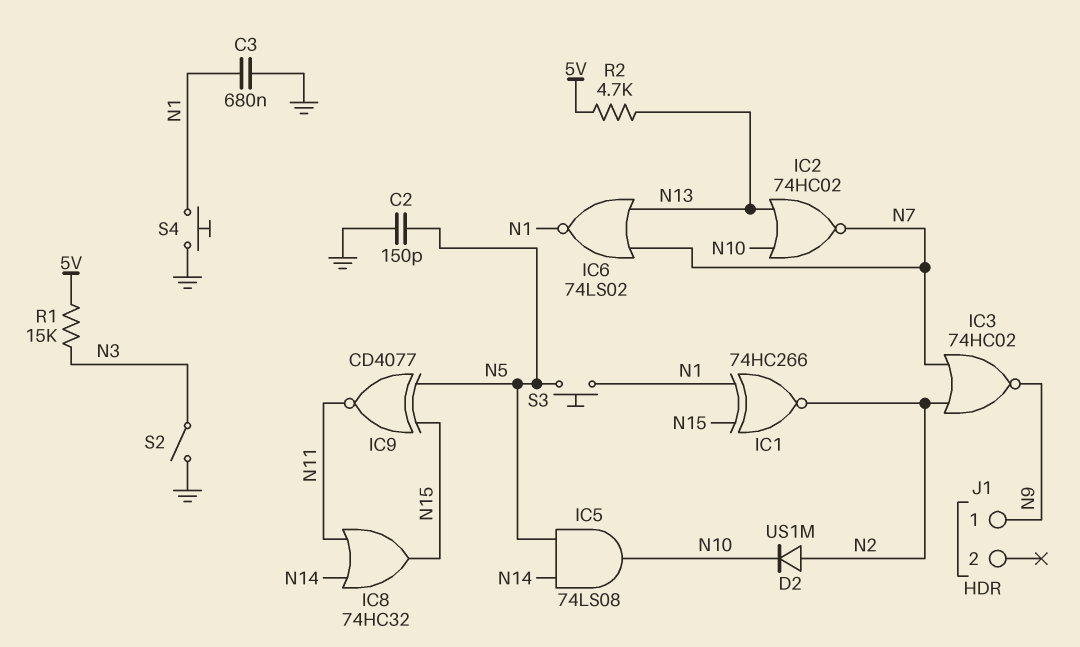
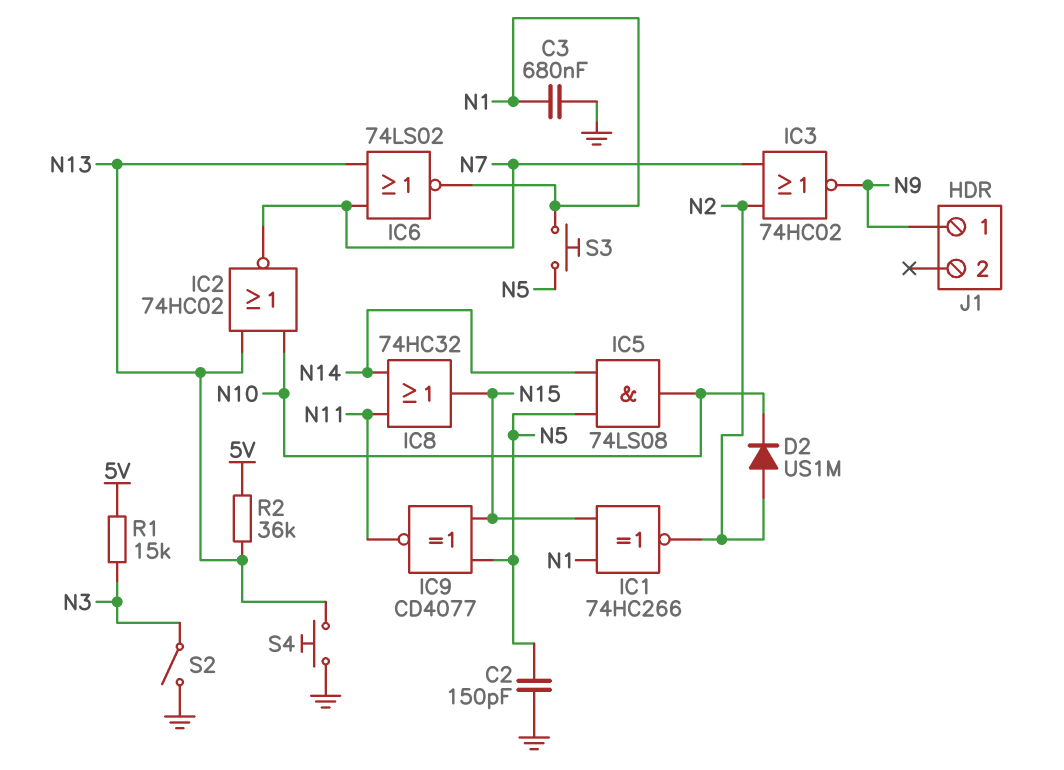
R2: 4.7k (5V, N13) -> 36k (5V, N13)
S4: button (GND, N1) -> button (GND, N13)

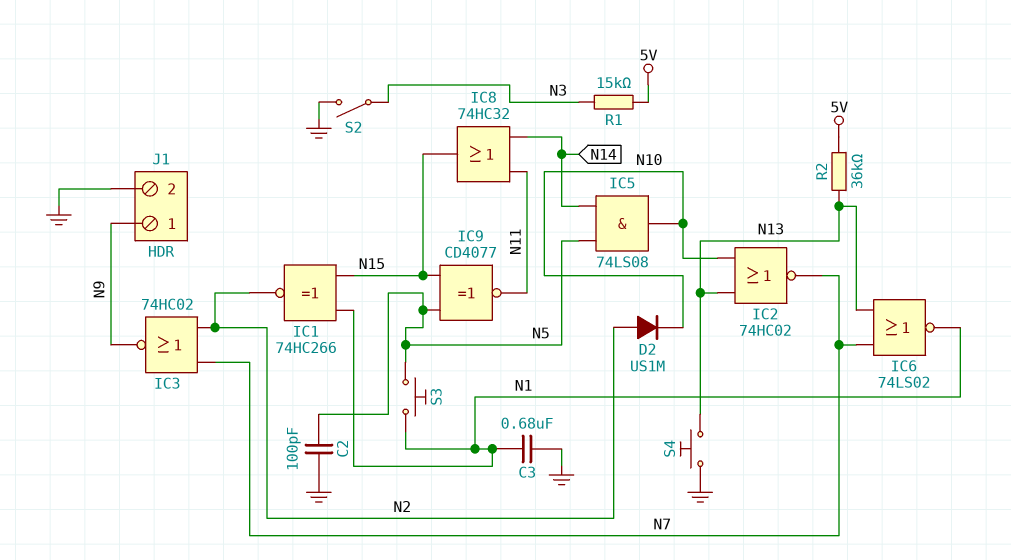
C2: 150pF (GND, N5) -> 100pF (GND, N5)
J1 pin 2: none -> GND

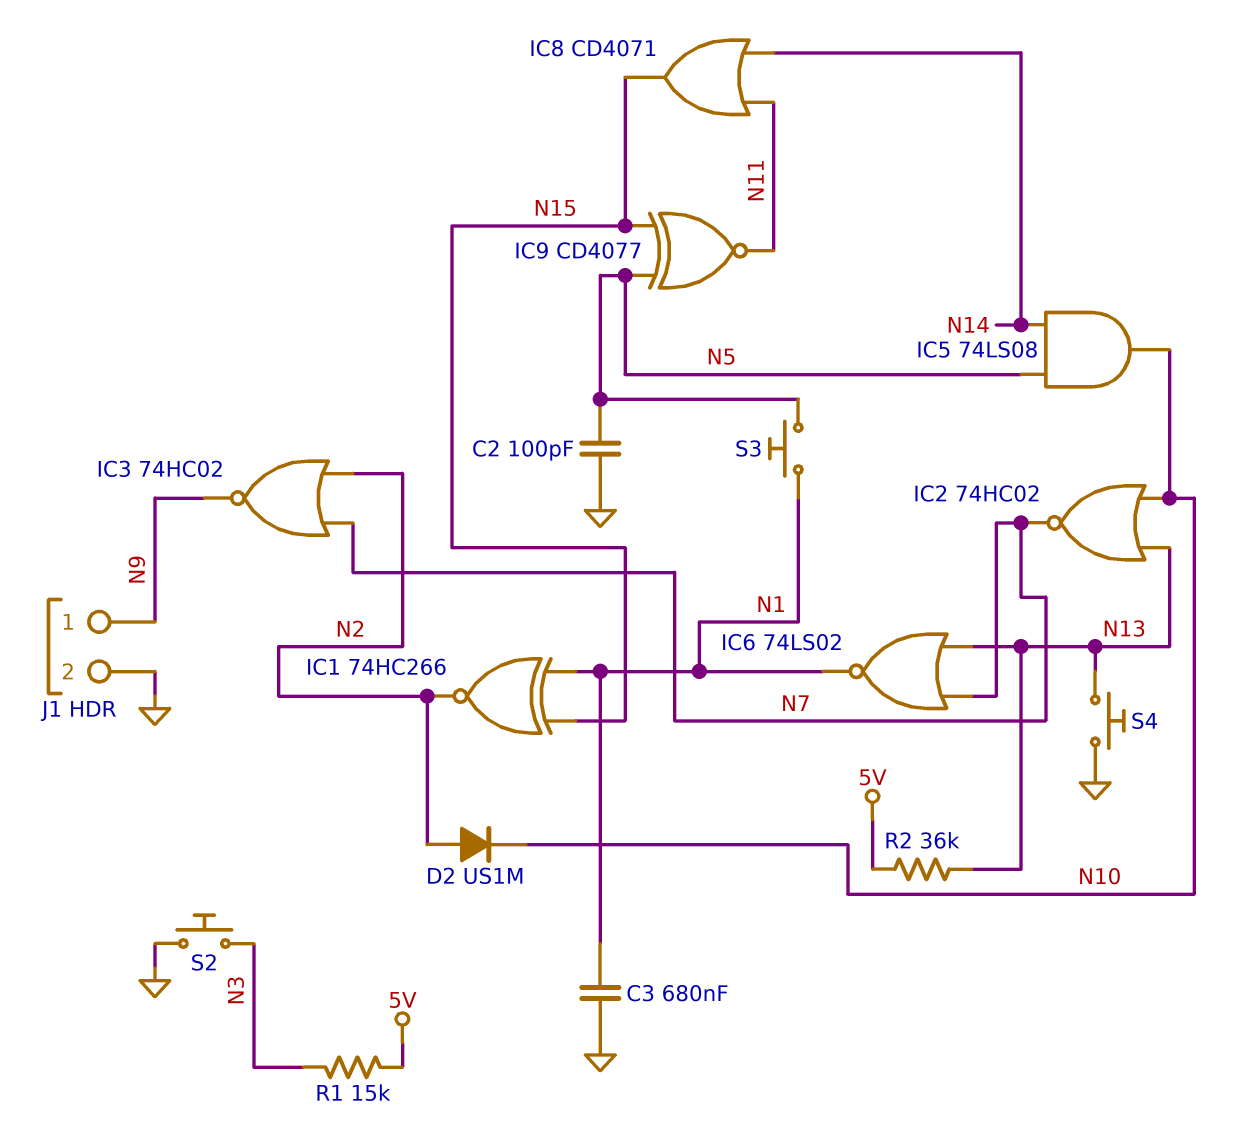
IC8: OR 74HC32 (in N11, in N14, out N15) -> OR CD4071 (in N11, in N14, out N15)
S2: switch (GND, N3) -> button (GND, N3)

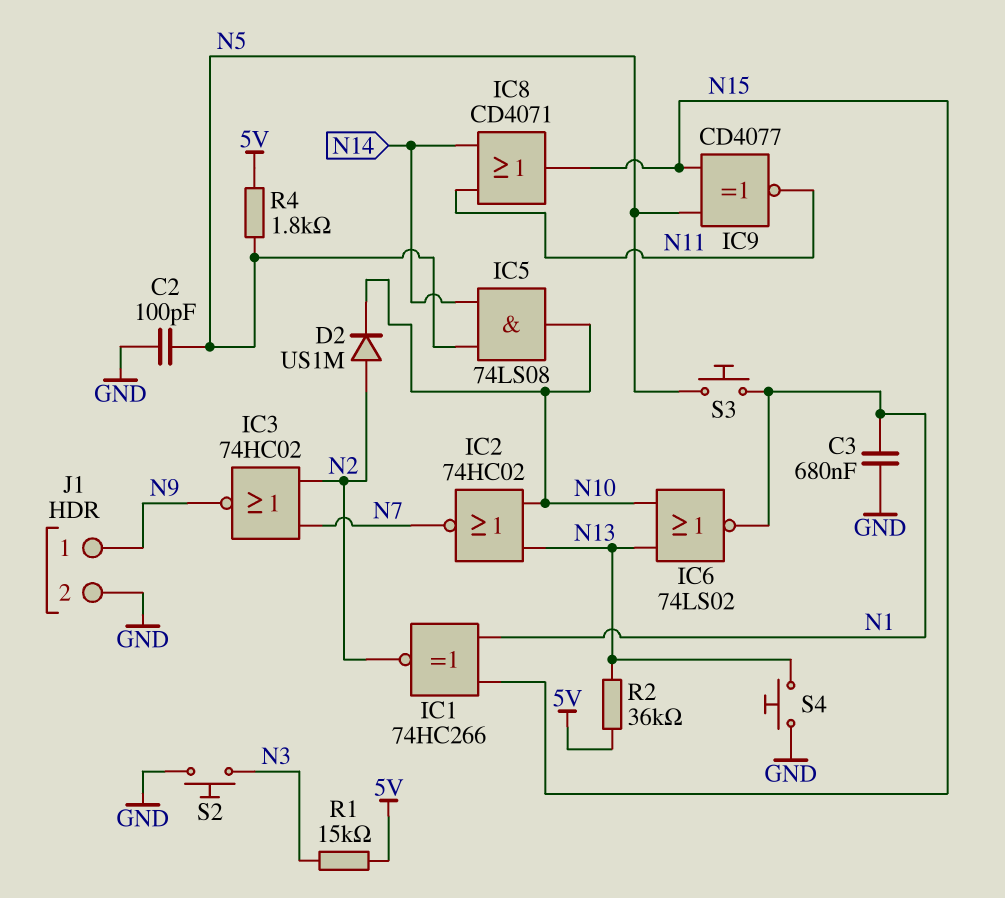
IC6: NOR 74LS02 (in N7, in N13, out N1) -> NOR 74LS02 (in N10, in N13, out N1)
R4: none -> 1.8k (5V, N5)

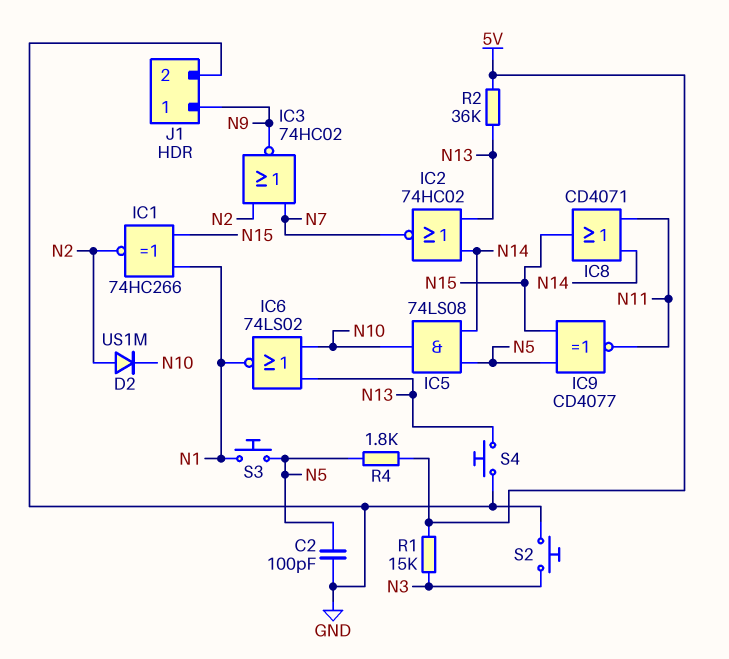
C3: 680nF (GND, N1) -> none
IC2: NOR 74HC02 (in N10, in N13, out N7) -> NOR 74HC02 (in N13, in N14, out N7)

